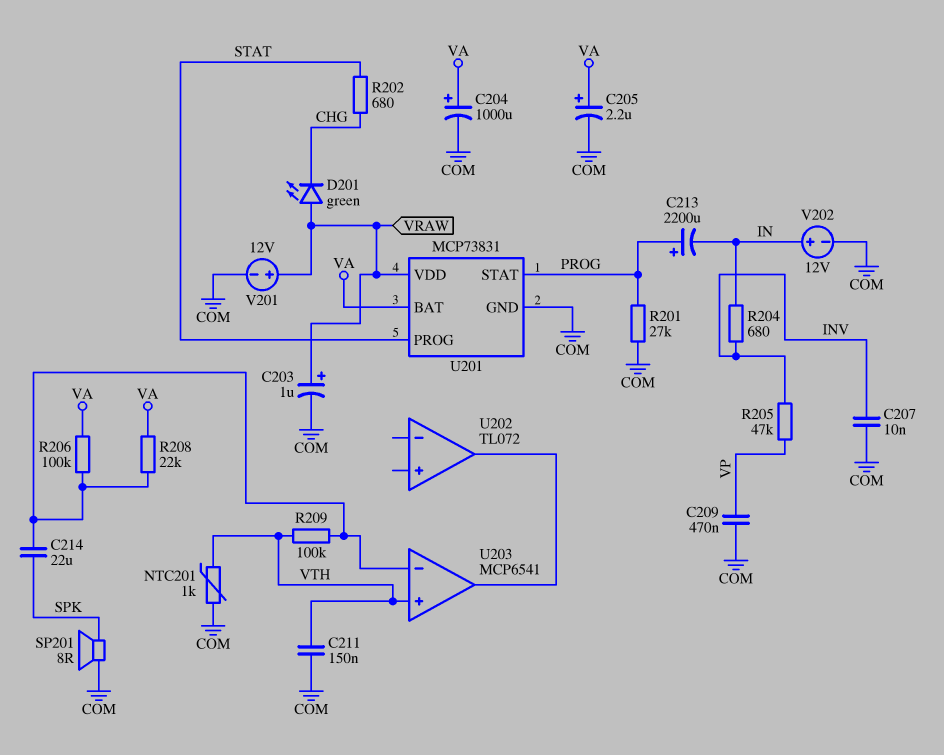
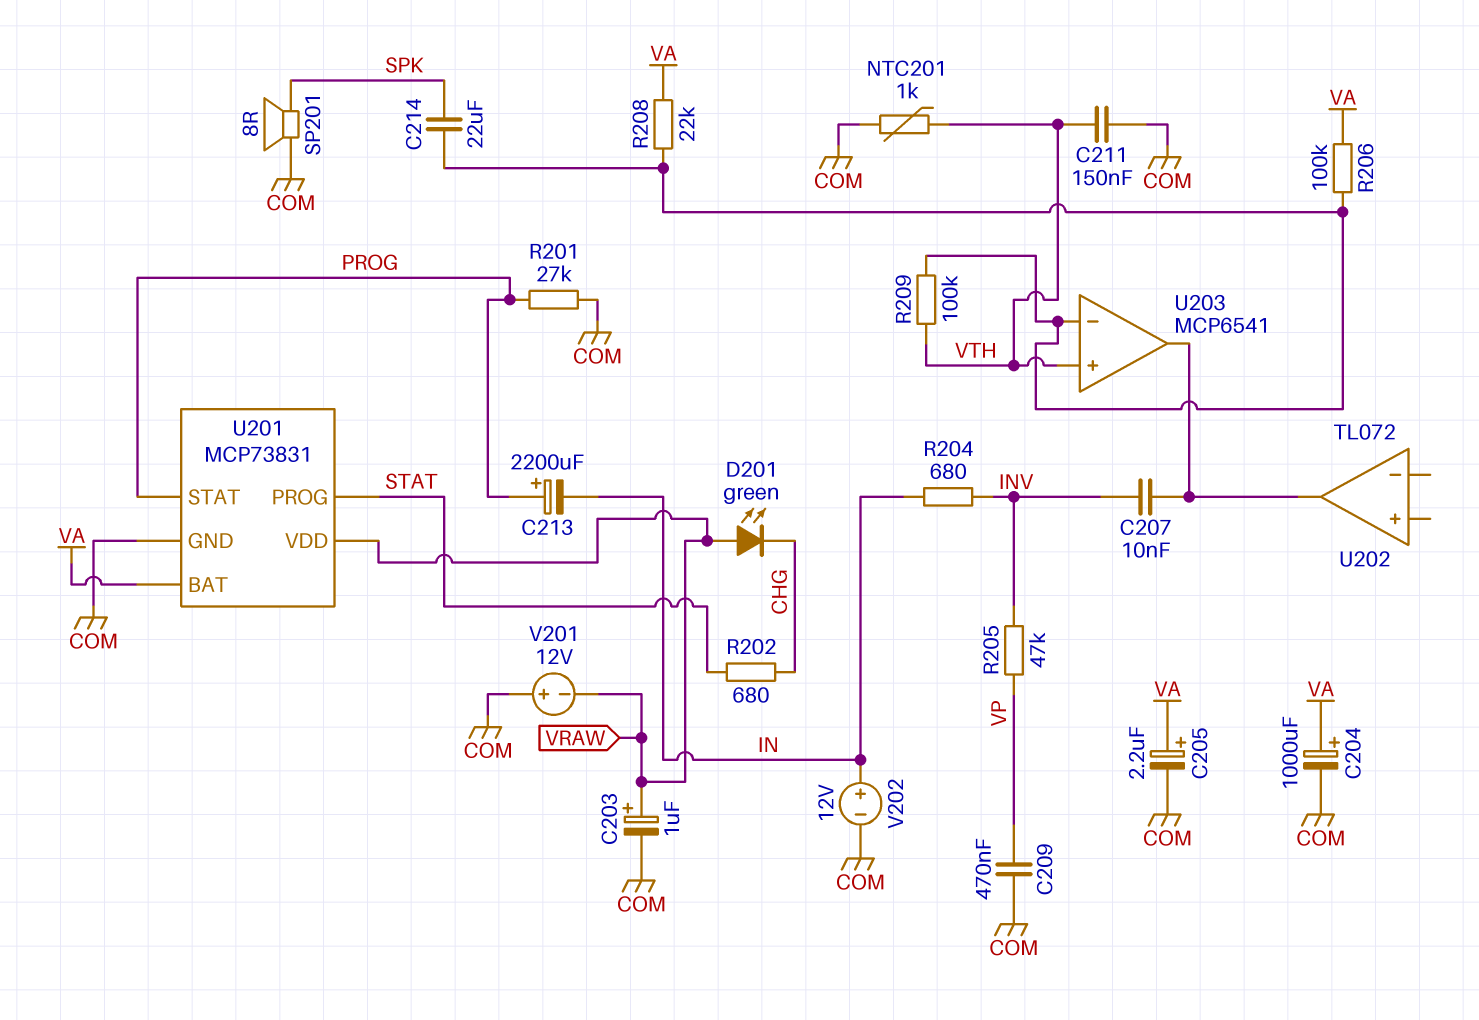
C207: 10nF (COM, INV) -> 10nF (INV, U202/out)
V201: 12V (plus VRAW, minus COM) -> 12V (plus COM, minus VRAW)

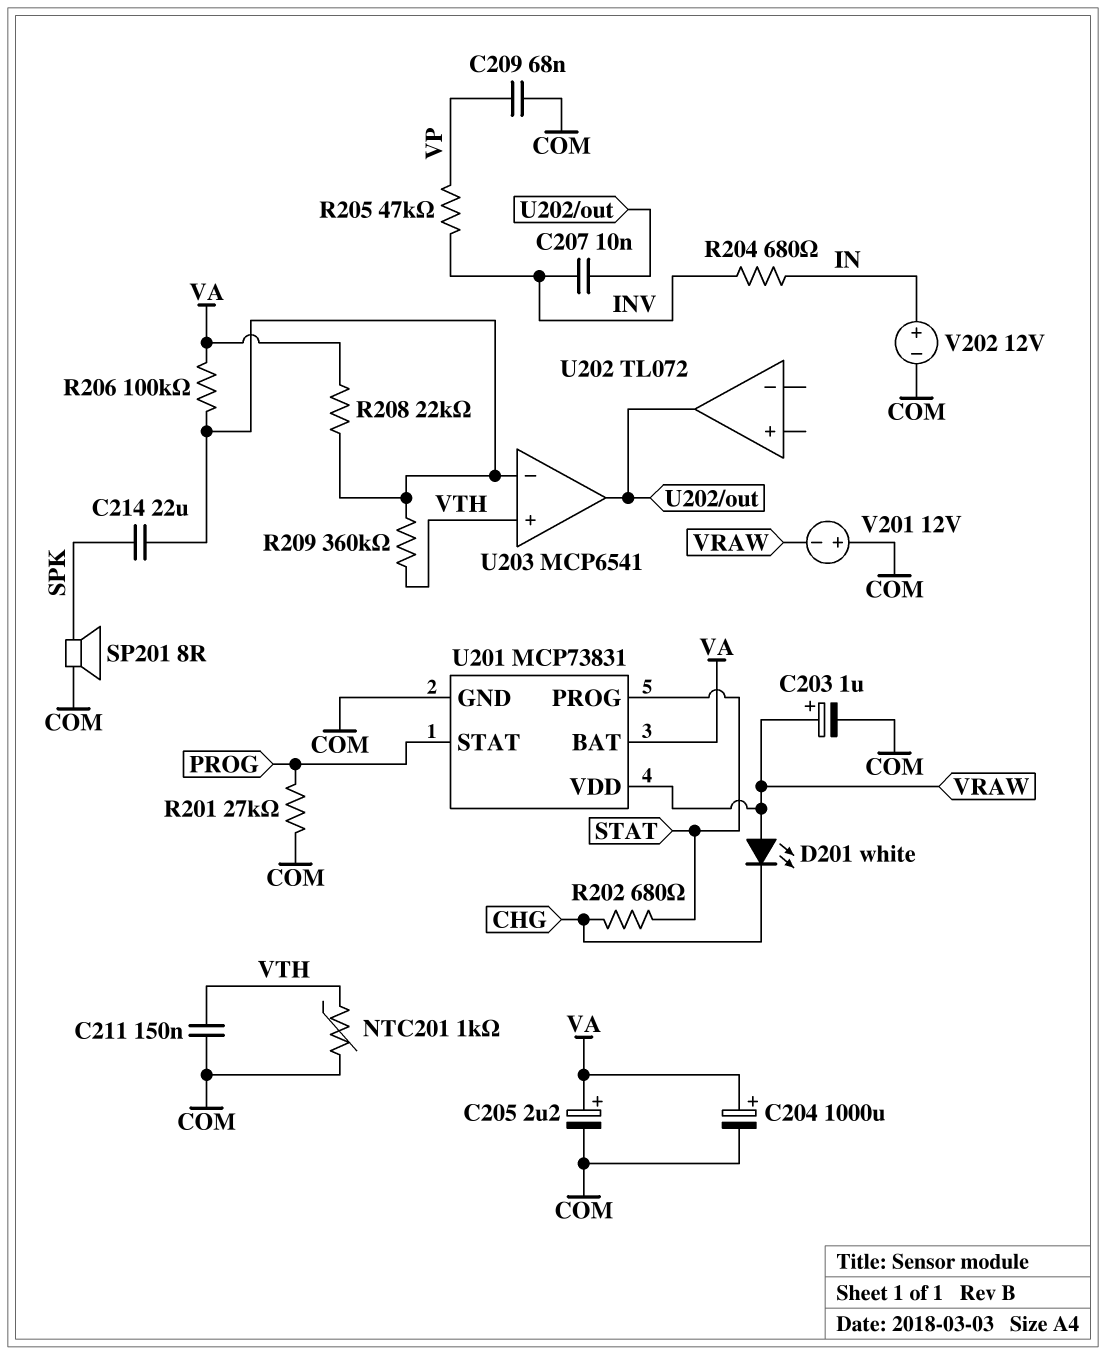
C209: 470nF (COM, VP) -> 68nF (COM, VP)
C213: 2200uF (plus PROG, minus IN) -> none
D201: LED green (A VRAW, K CHG) -> LED white (A VRAW, K CHG)
R209: 100k (U203/in-, VTH) -> 360k (U203/in-, VTH)

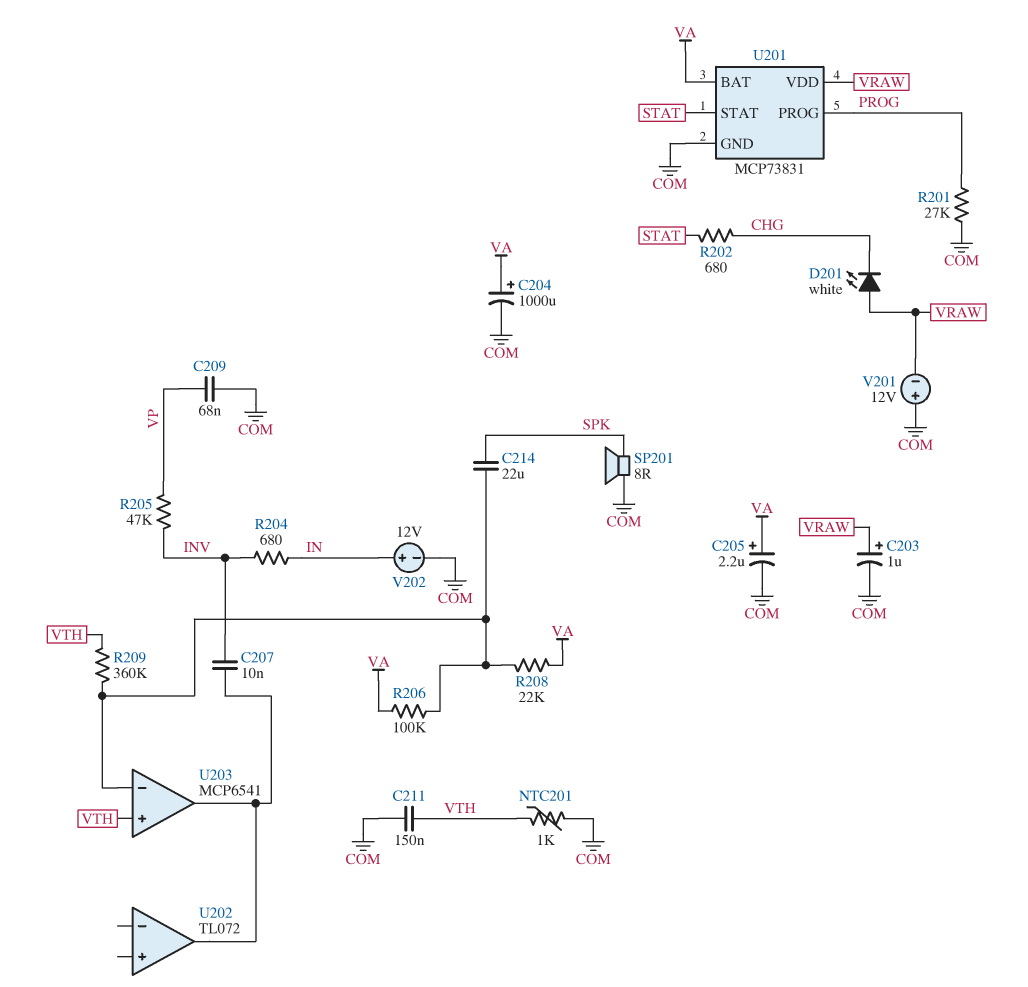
U201 pin PROG: STAT -> PROG
U201 pin STAT: PROG -> STAT

